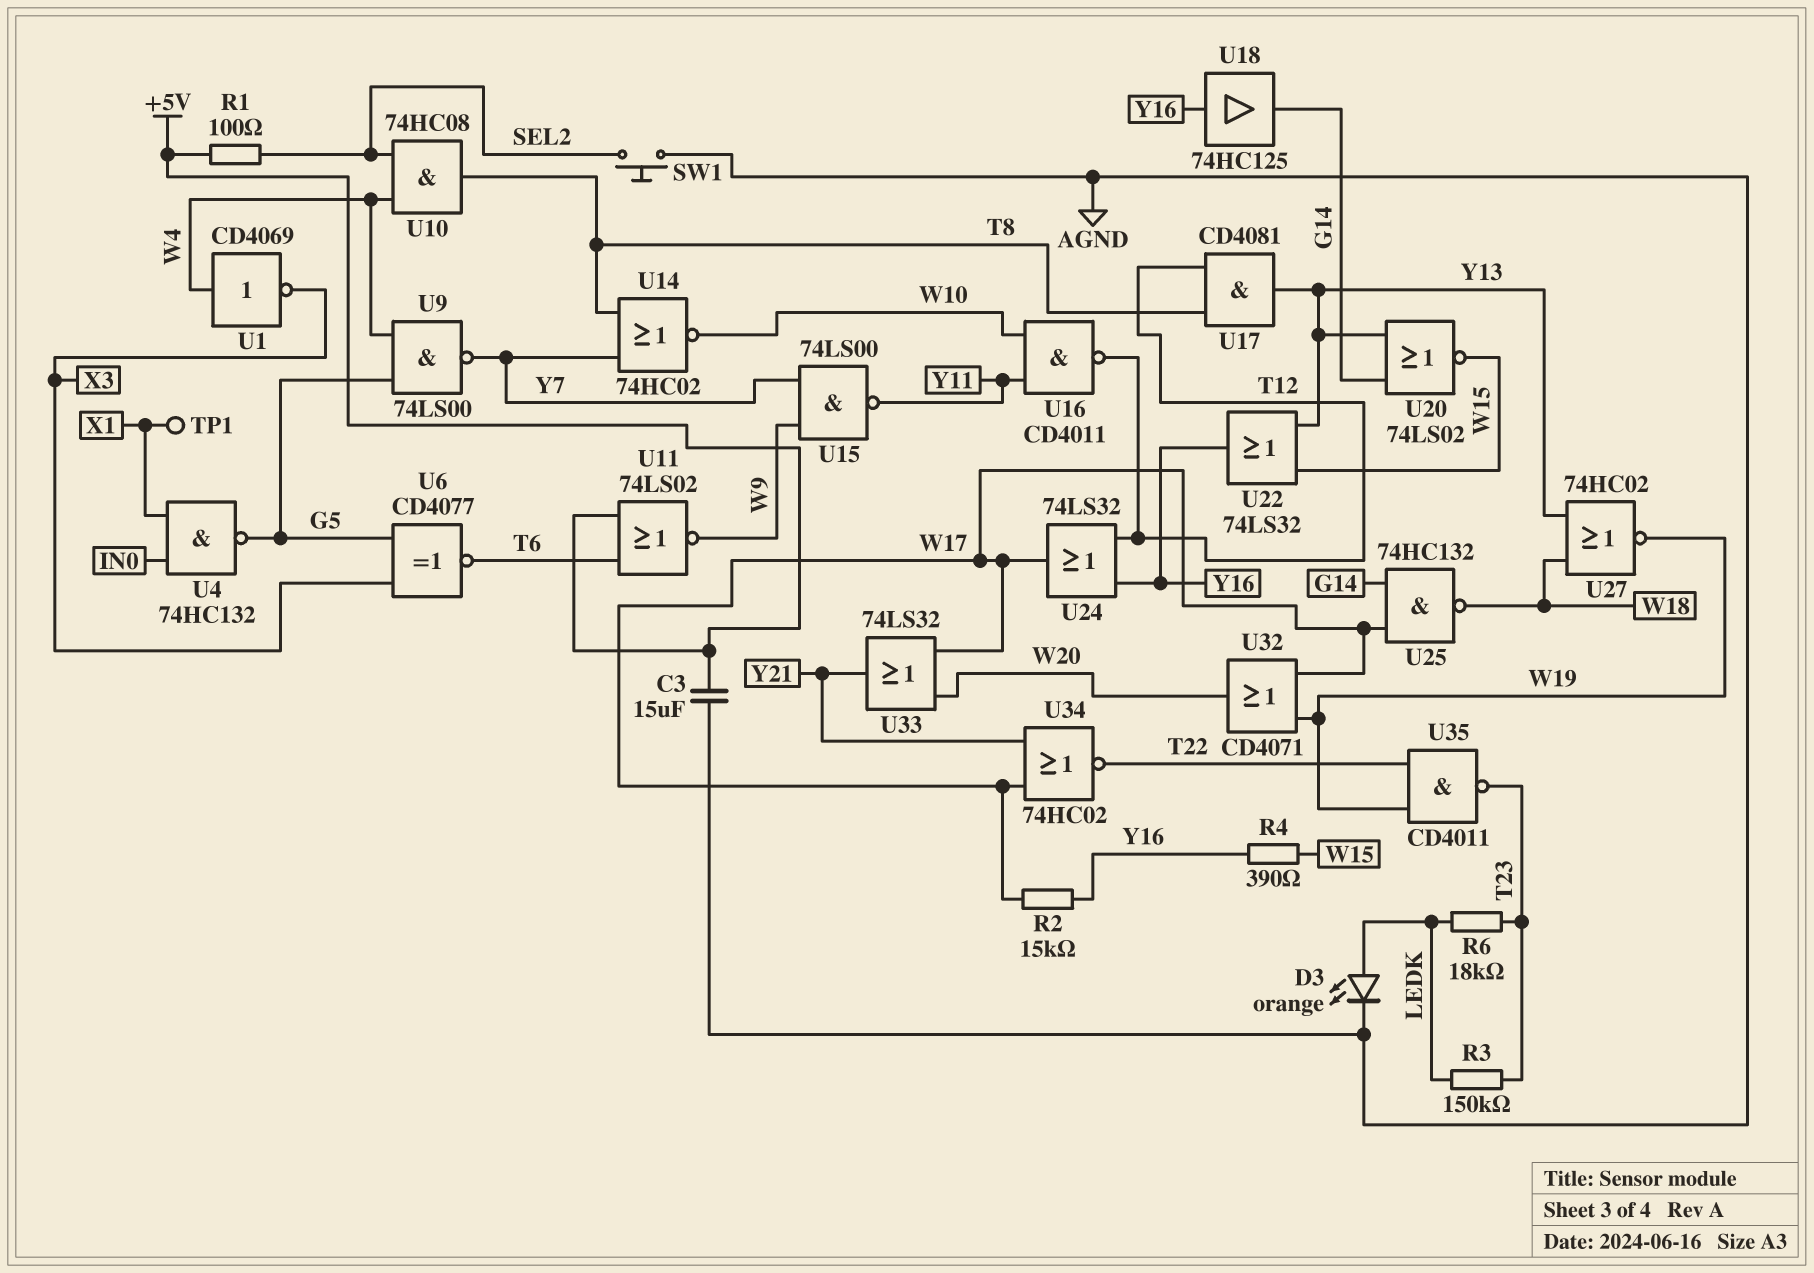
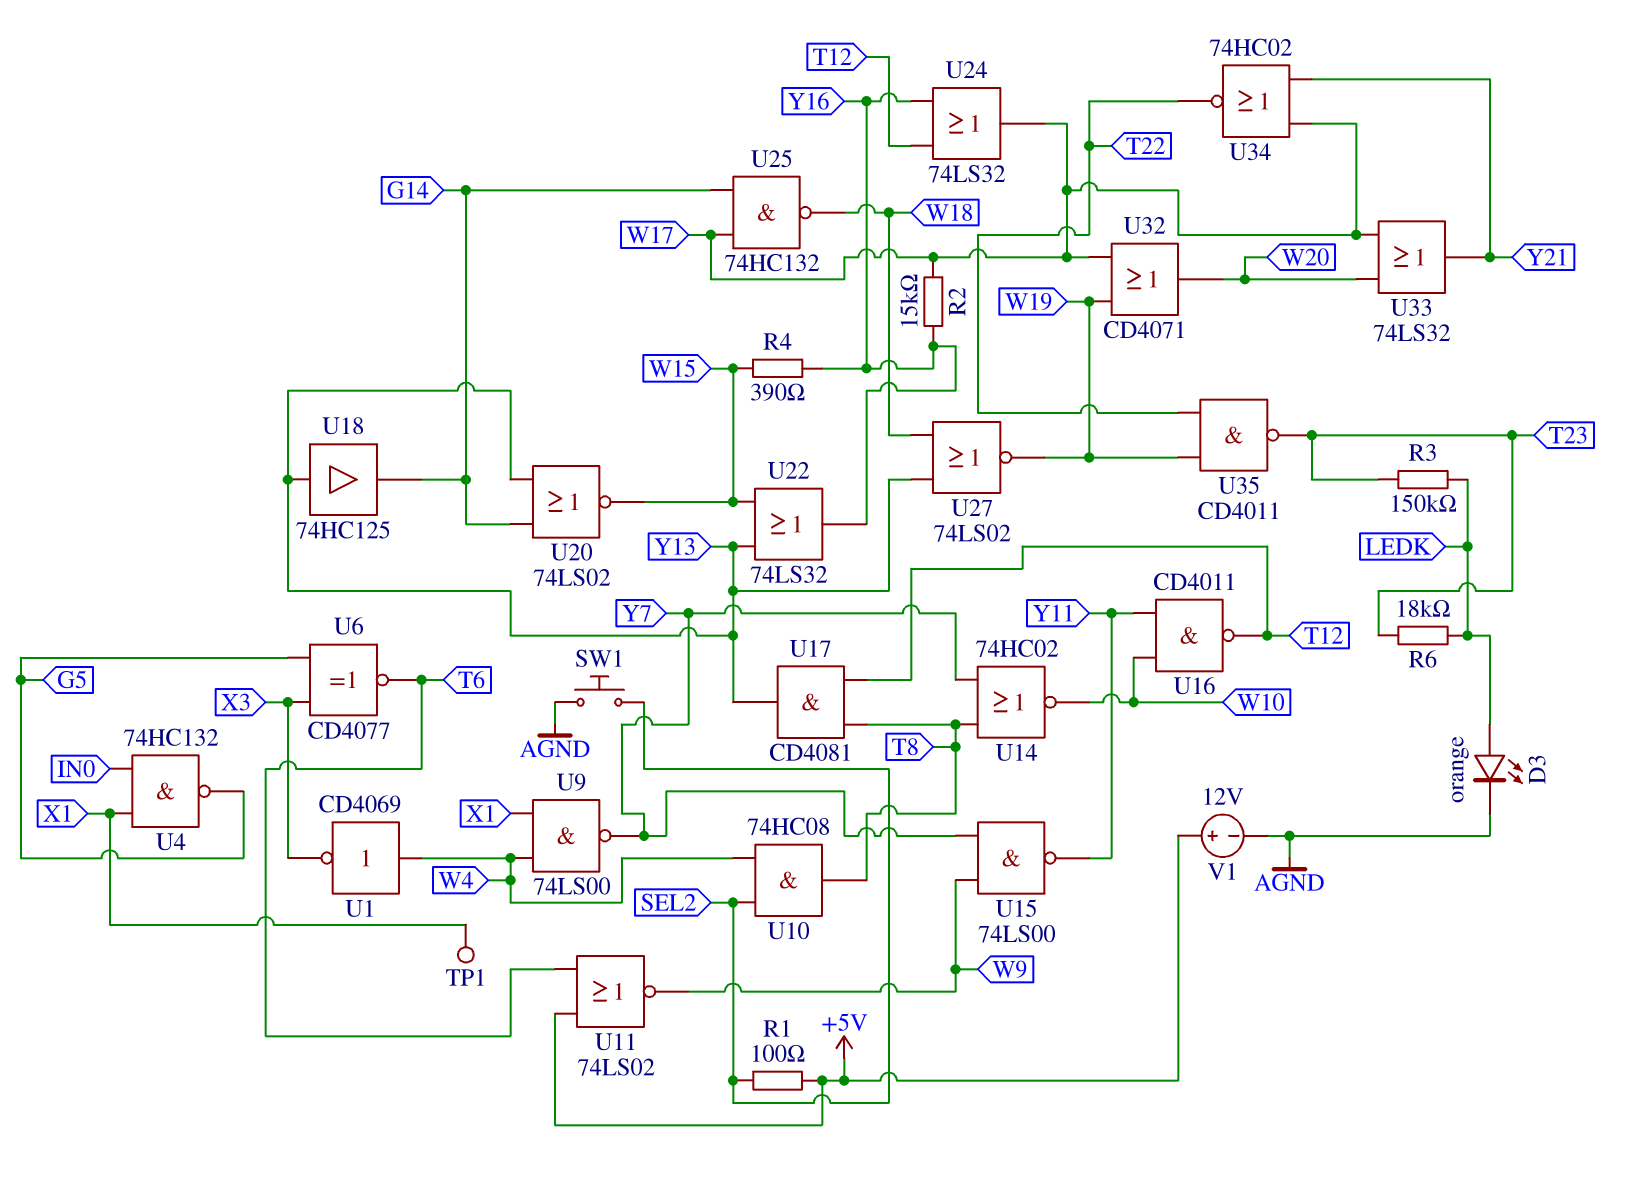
C3: 15uF (+5V, AGND) -> none
U9: NAND 74LS00 (in G5, in W4, out Y7) -> NAND 74LS00 (in W4, in X1, out Y7)
U18: buffer 74HC125 (in Y16, out G14) -> buffer 74HC125 (in Y13, out G14)
U27: NOR 74HC02 (in W18, in Y13, out W19) -> NOR 74LS02 (in W18, in Y13, out W19)
V1: none -> 12V (plus +5V, minus AGND)

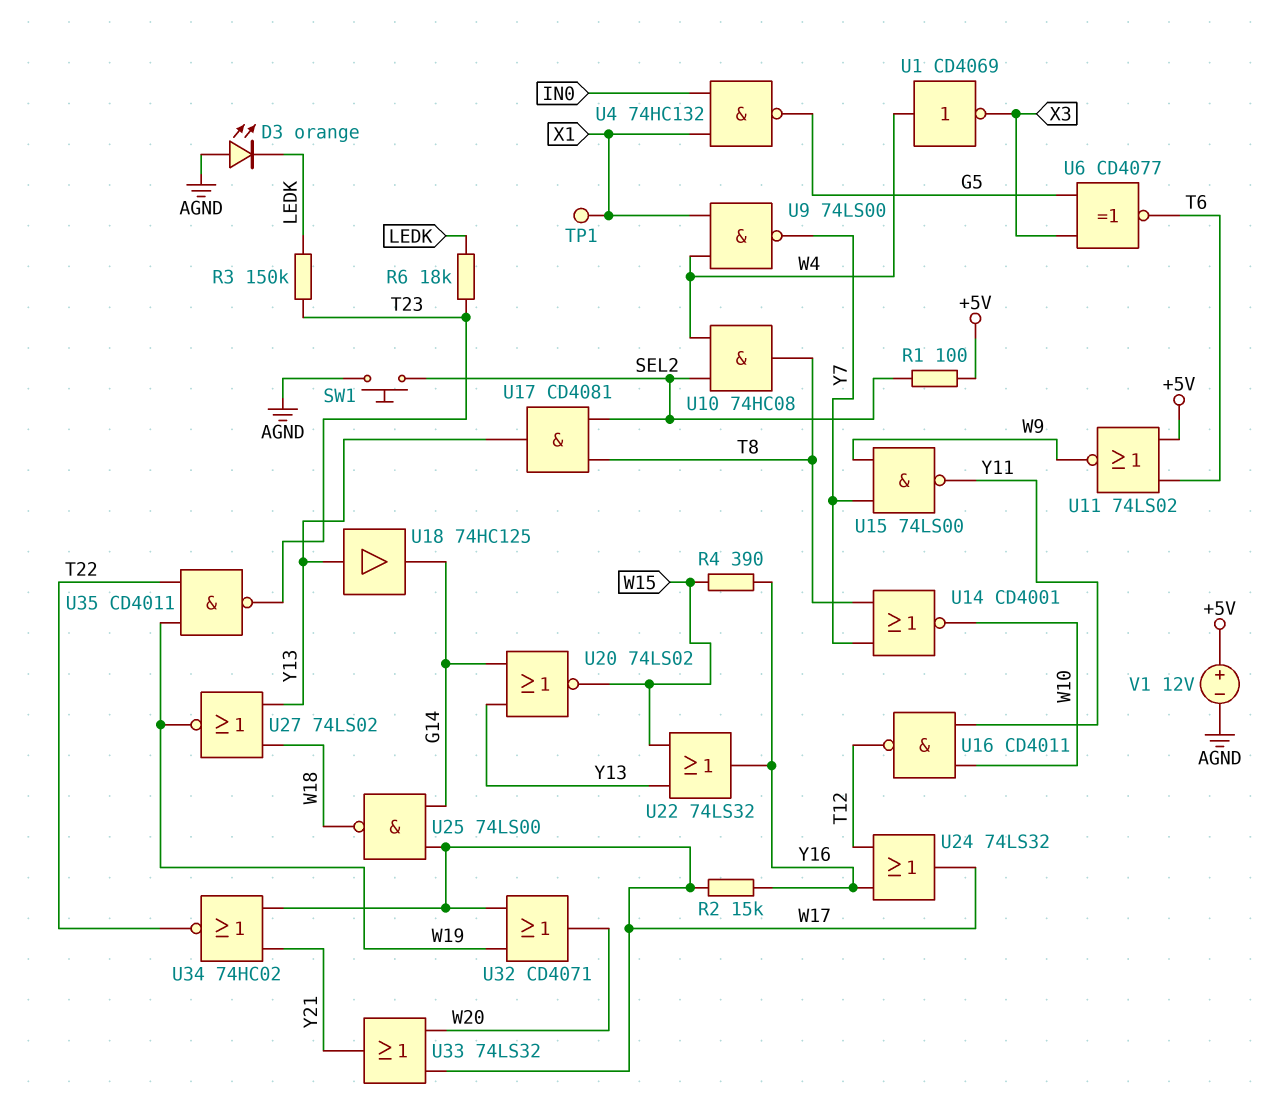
D3: LED orange (A LEDK, K AGND) -> LED orange (A AGND, K LEDK)
U14: NOR 74HC02 (in T8, in Y7, out W10) -> NOR CD4001 (in T8, in Y7, out W10)
U17: AND CD4081 (in T8, in T12, out Y13) -> AND CD4081 (in SEL2, in T8, out Y13)
U25: NAND 74HC132 (in G14, in W17, out W18) -> NAND 74LS00 (in G14, in W17, out W18)

